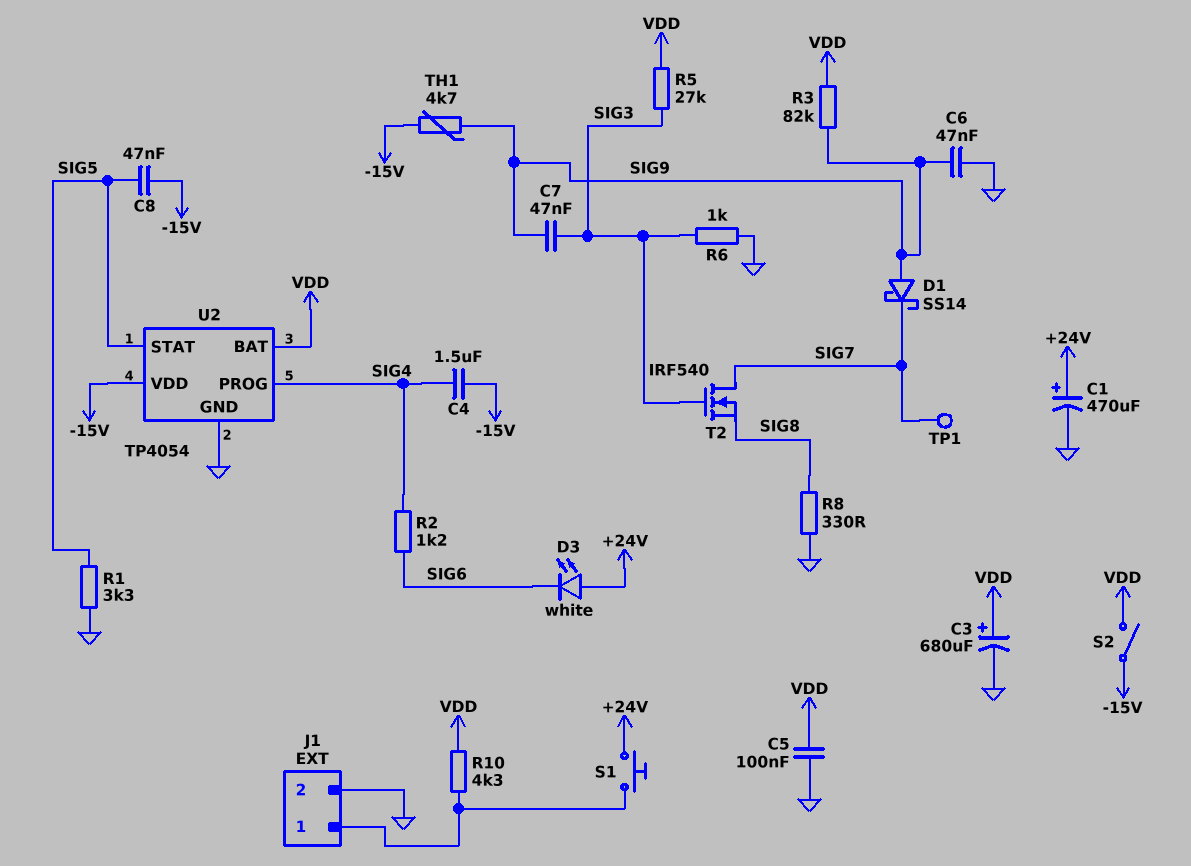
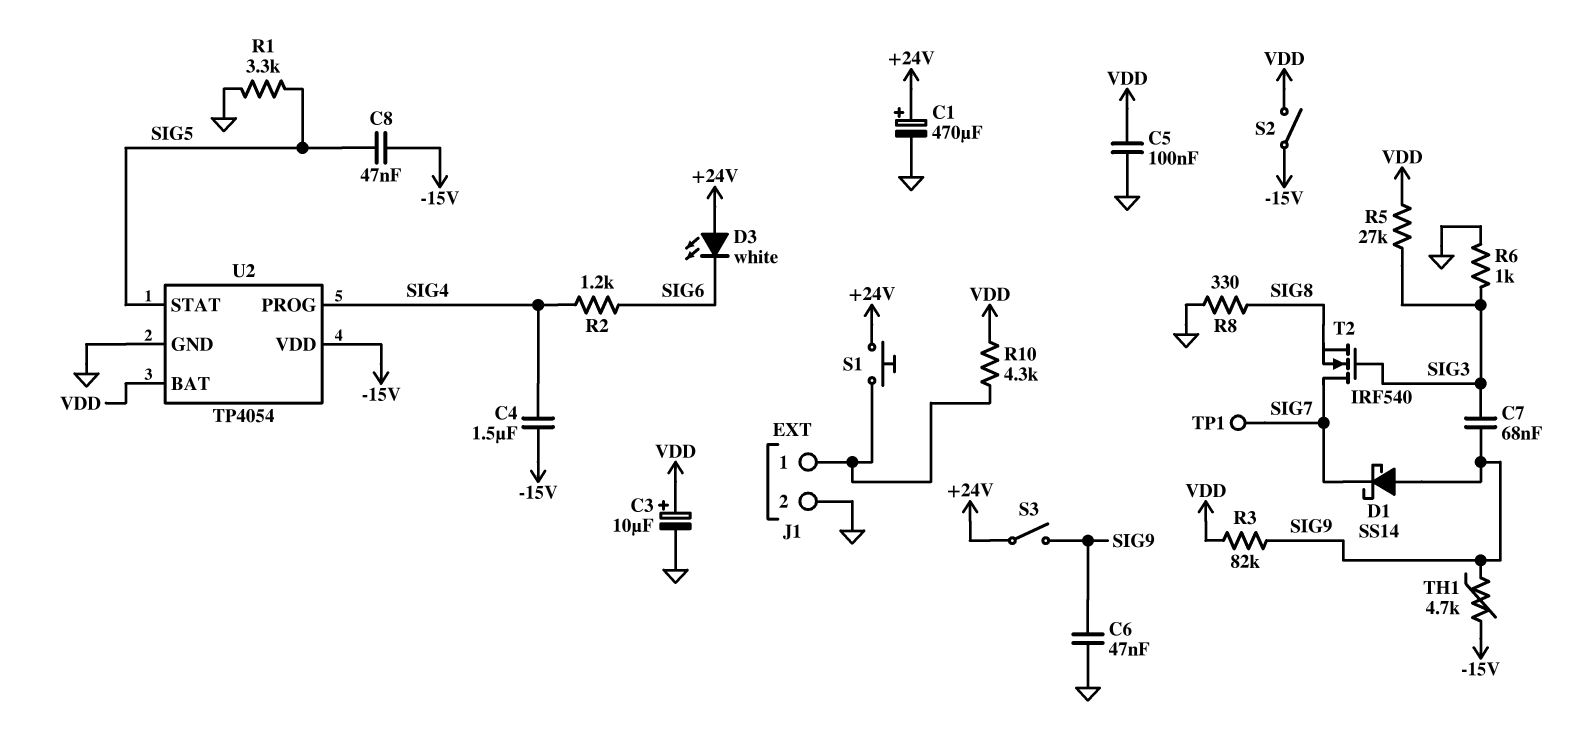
C3: 680uF (plus VDD, minus GND) -> 10uF (plus VDD, minus GND)
C7: 47nF (SIG3, SIG9) -> 68nF (SIG3, SIG9)
S3: none -> switch (+24V, SIG9)

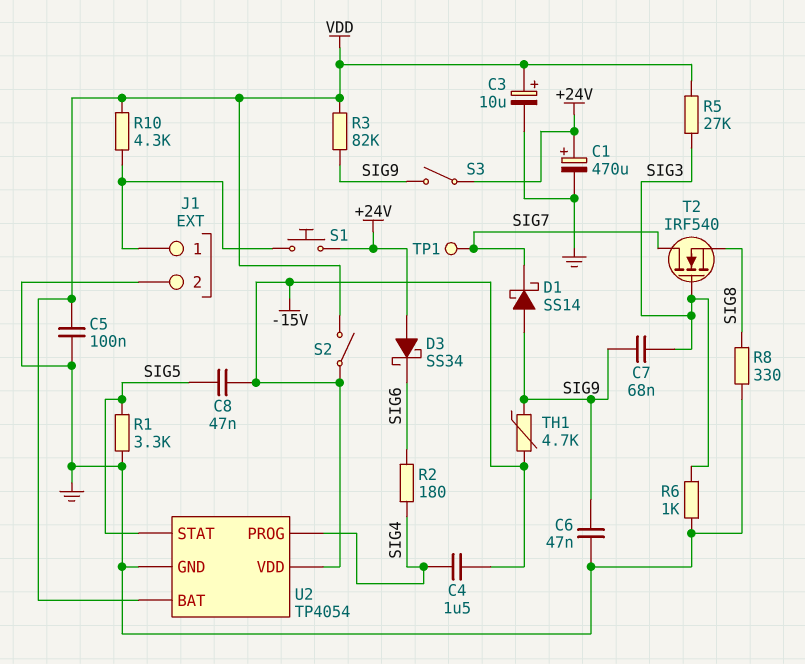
D3: LED white (A +24V, K SIG6) -> schottky SS34 (A +24V, K SIG6)
R2: 1.2k (SIG4, SIG6) -> 180 (SIG4, SIG6)

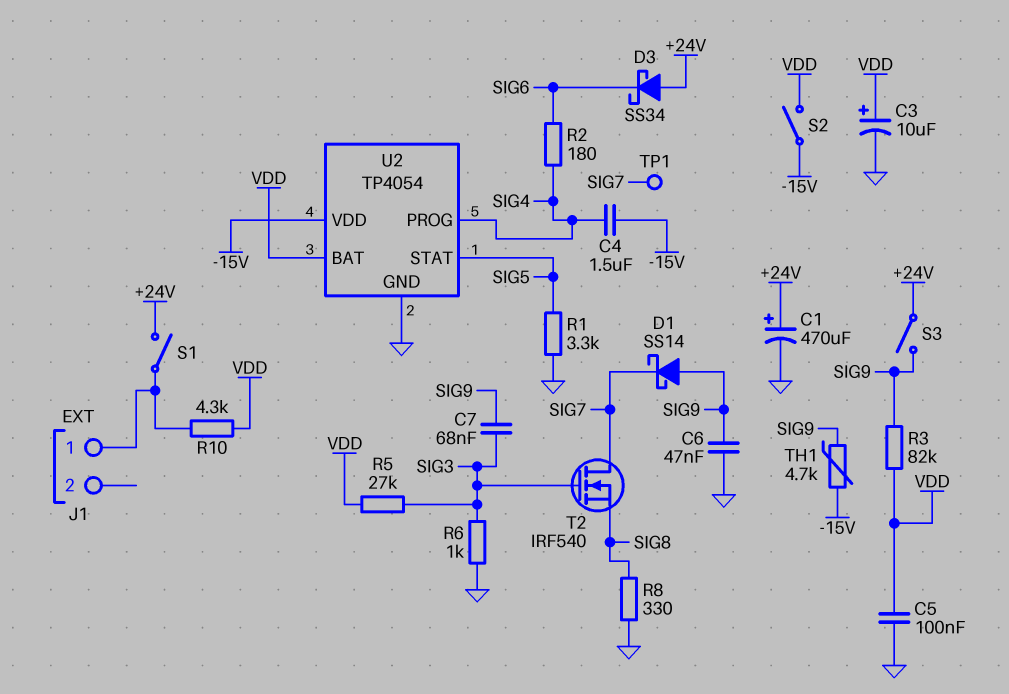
C8: 47nF (-15V, SIG5) -> none
J1 pin 2: GND -> none
S1: button (+24V, J1/1) -> switch (+24V, J1/1)

